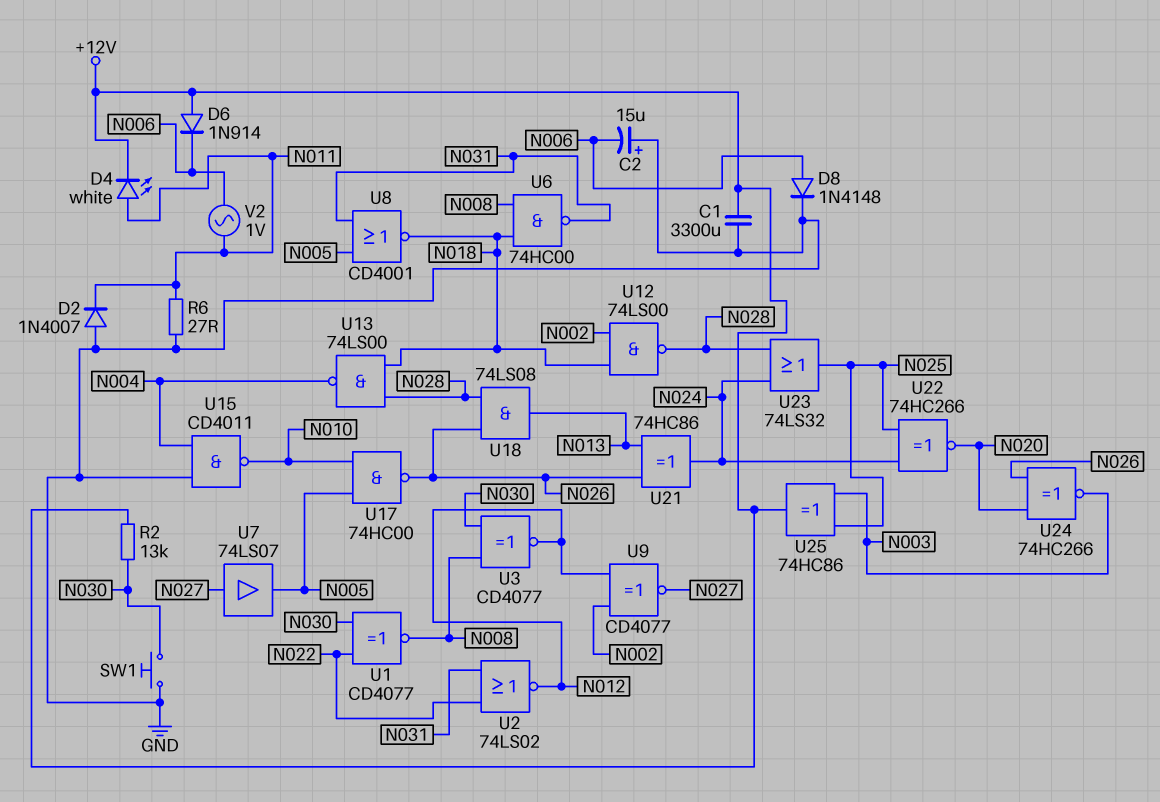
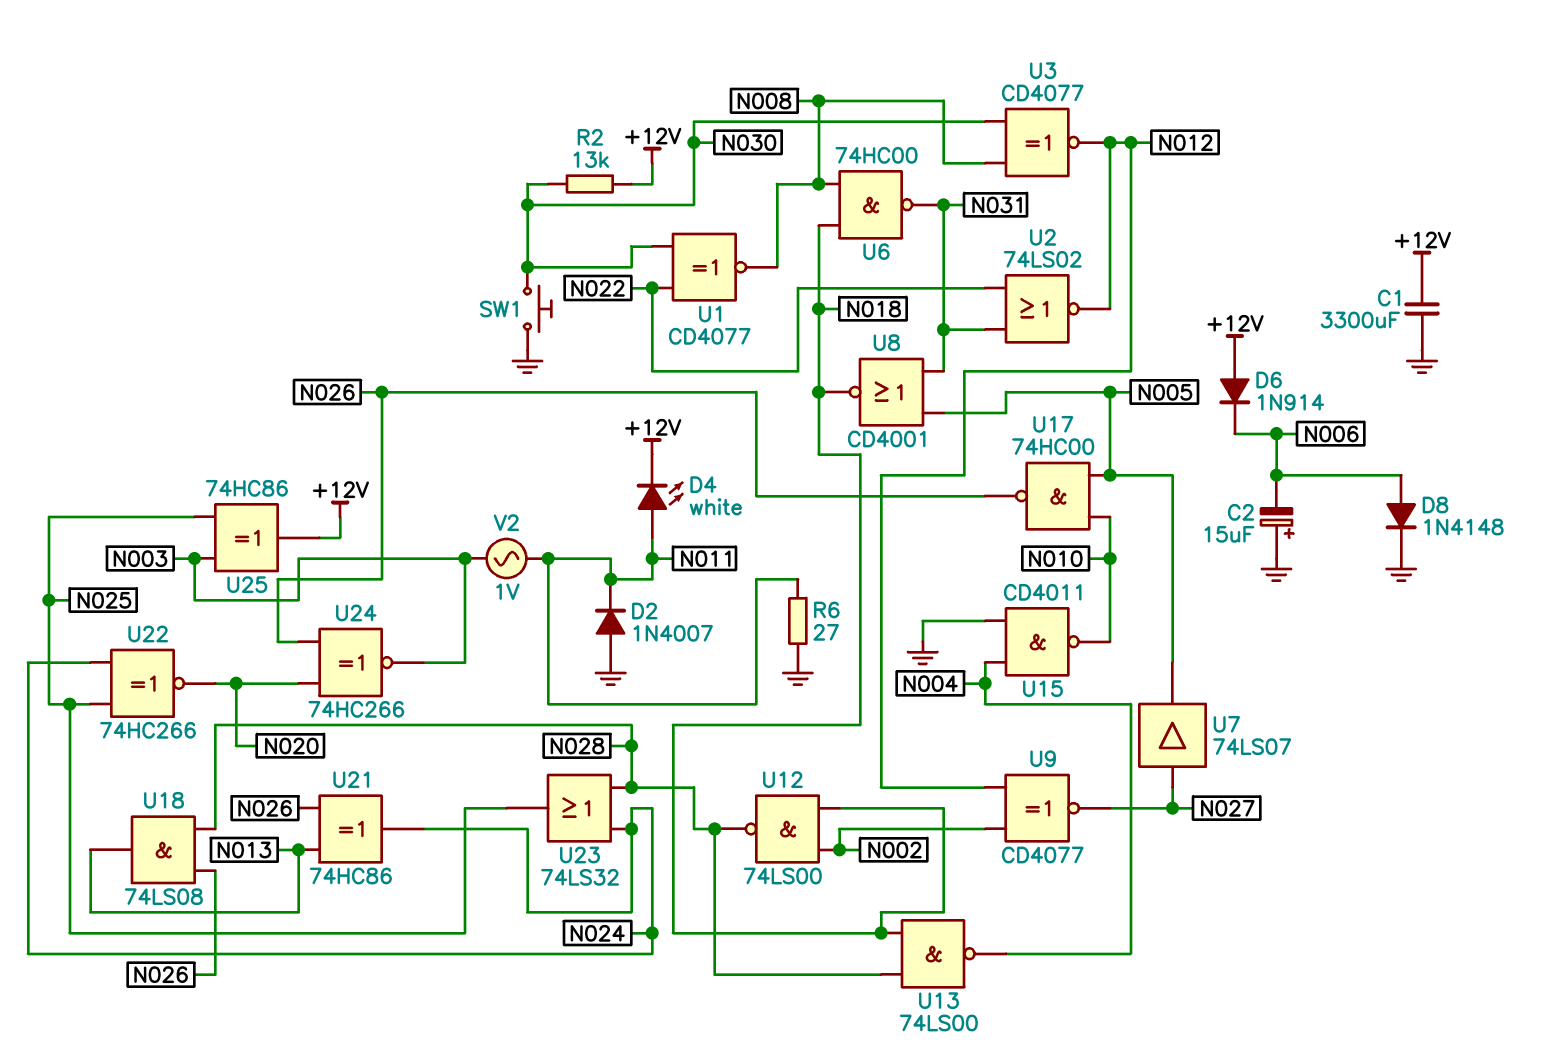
V2: AC 1V (N006, N011) -> AC 1V (N003, N011)

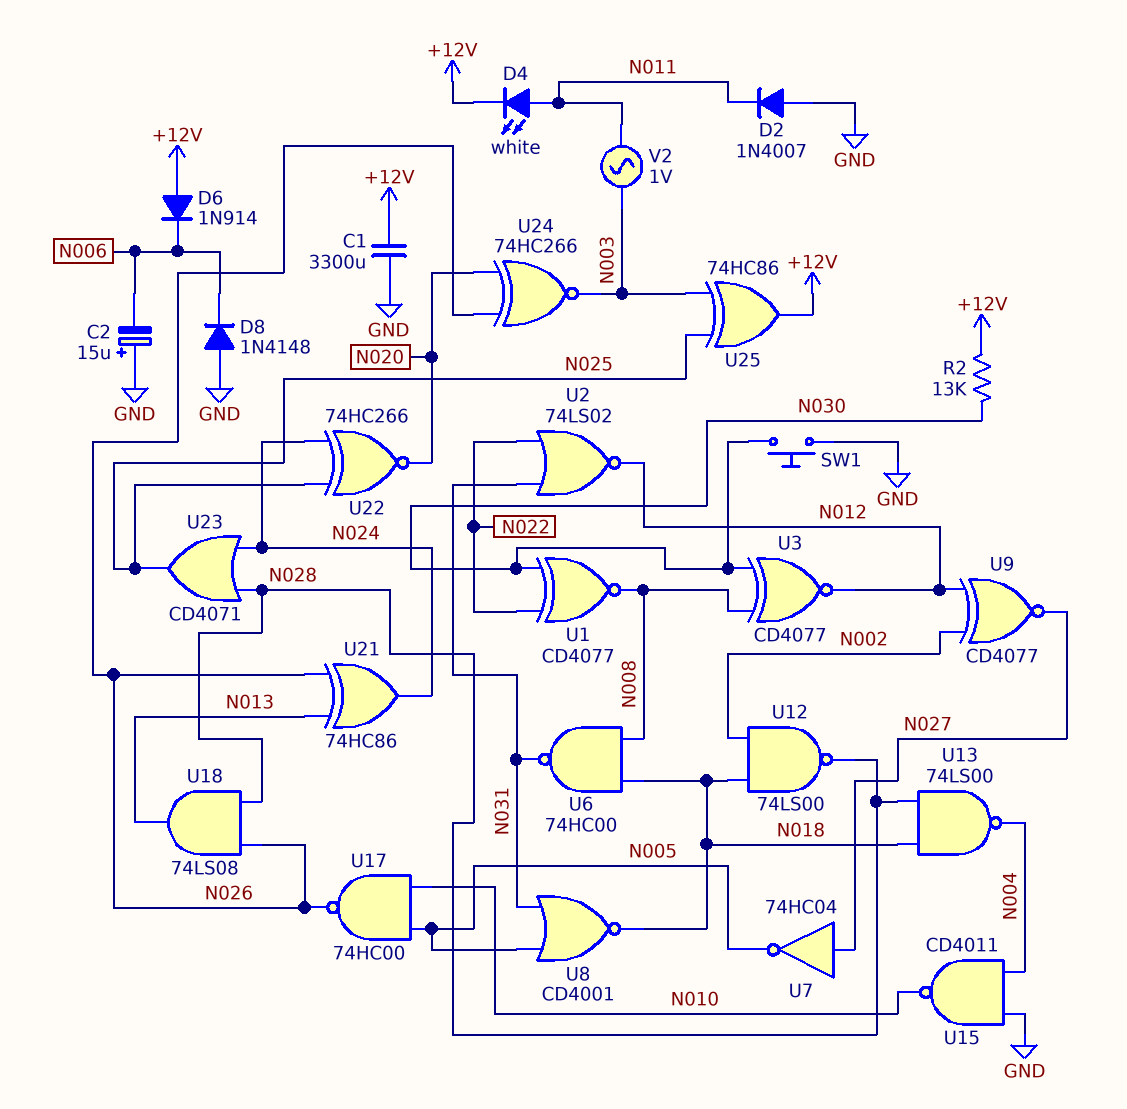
D8: diode 1N4148 (A N006, K GND) -> diode 1N4148 (A GND, K N006)
R6: 27 (GND, N011) -> none
U7: buffer 74LS07 (in N027, out N005) -> NOT 74HC04 (in N027, out N005)
U23: OR 74LS32 (in N024, in N028, out N025) -> OR CD4071 (in N024, in N028, out N025)

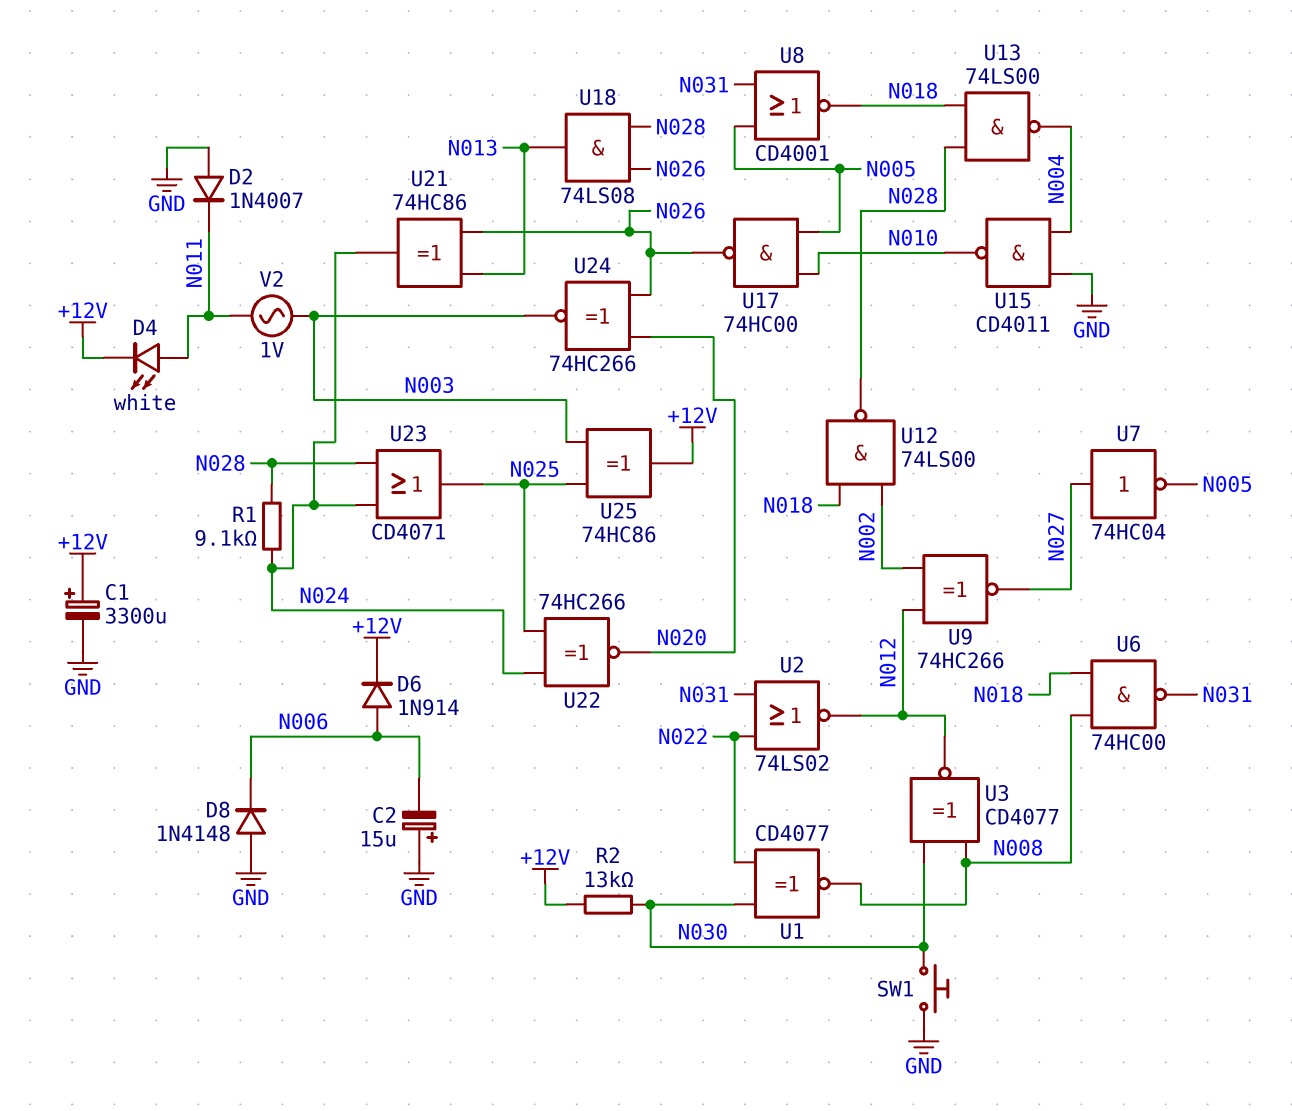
C1: 3300uF (+12V, GND) -> 3300uF (plus +12V, minus GND)
D6: diode 1N914 (A +12V, K N006) -> diode 1N914 (A N006, K +12V)
R1: none -> 9.1k (N024, N028)
U9: XNOR CD4077 (in N002, in N012, out N027) -> XNOR 74HC266 (in N002, in N012, out N027)

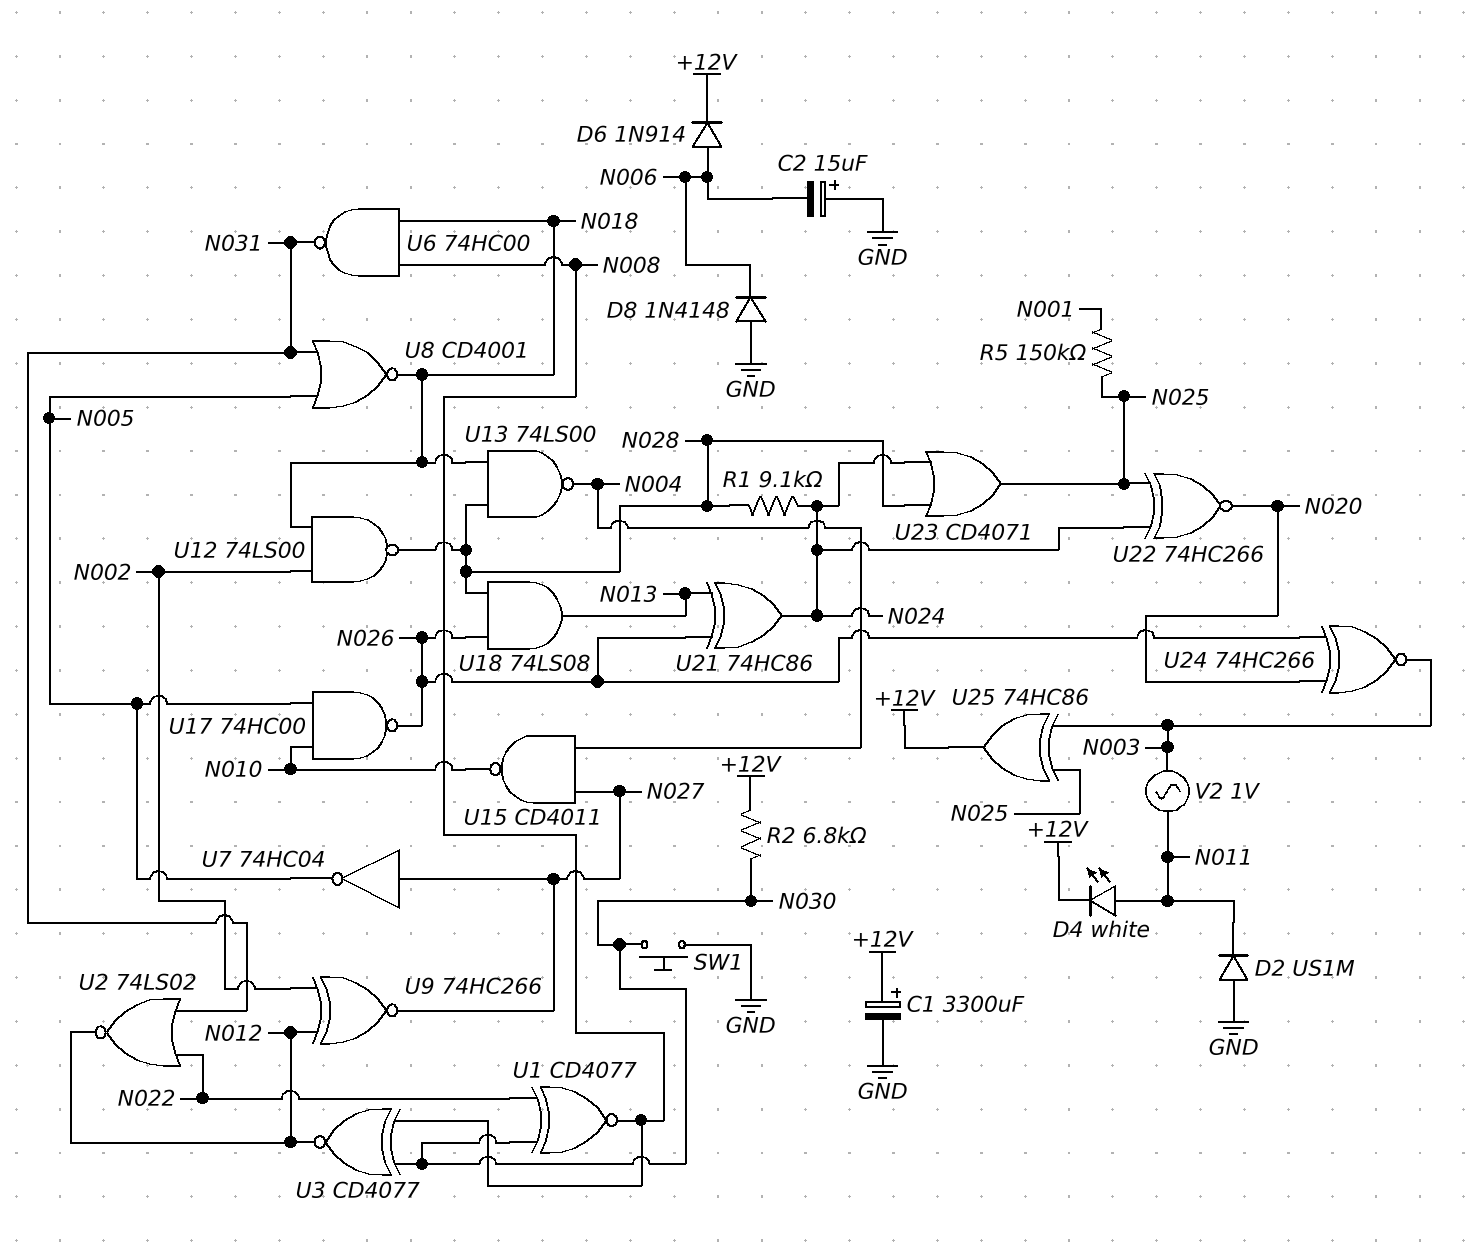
D2: diode 1N4007 (A GND, K N011) -> diode US1M (A GND, K N011)
R2: 13k (+12V, N030) -> 6.8k (+12V, N030)
R5: none -> 150k (N001, N025)
U15: NAND CD4011 (in GND, in N004, out N010) -> NAND CD4011 (in N004, in N027, out N010)

